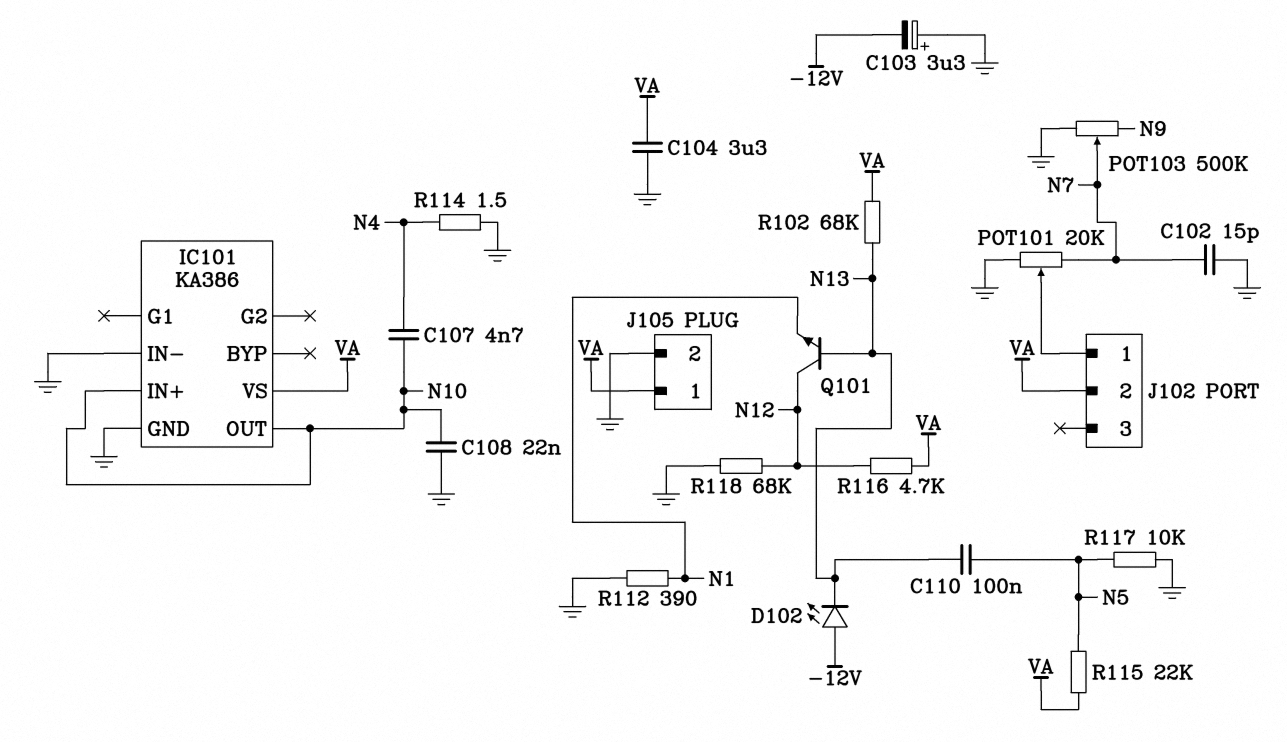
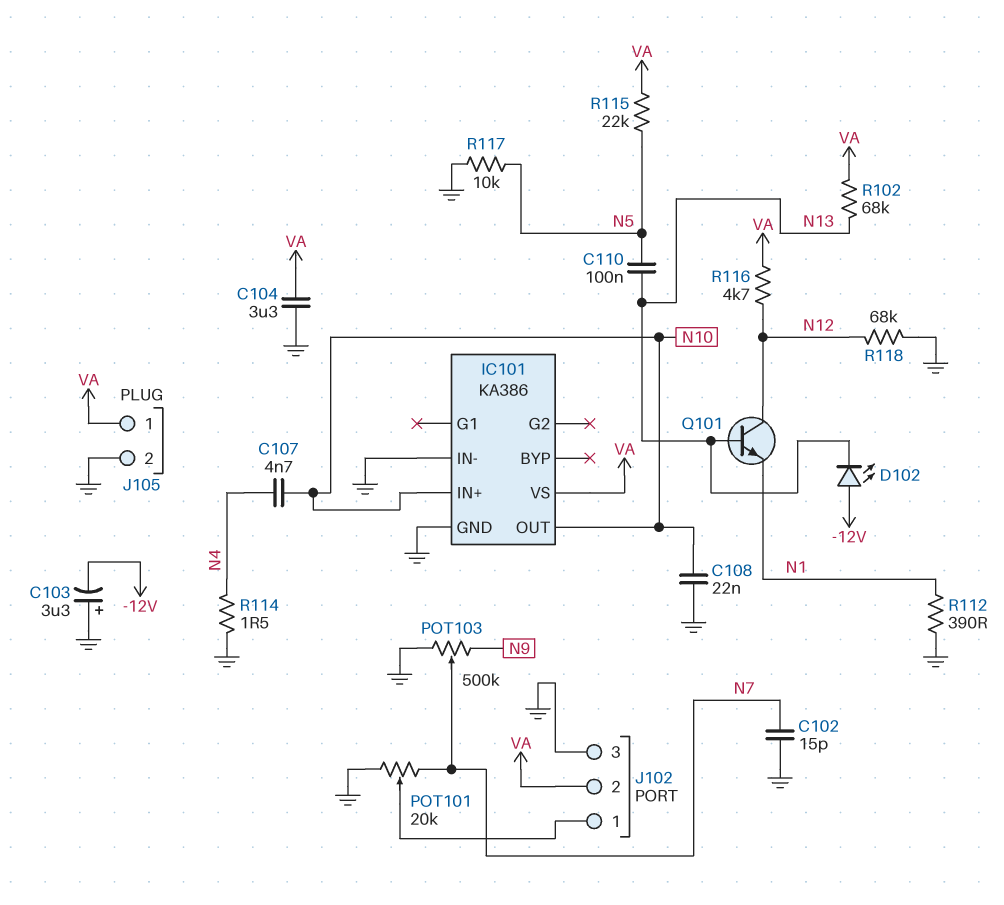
J102 pin 3: none -> GND

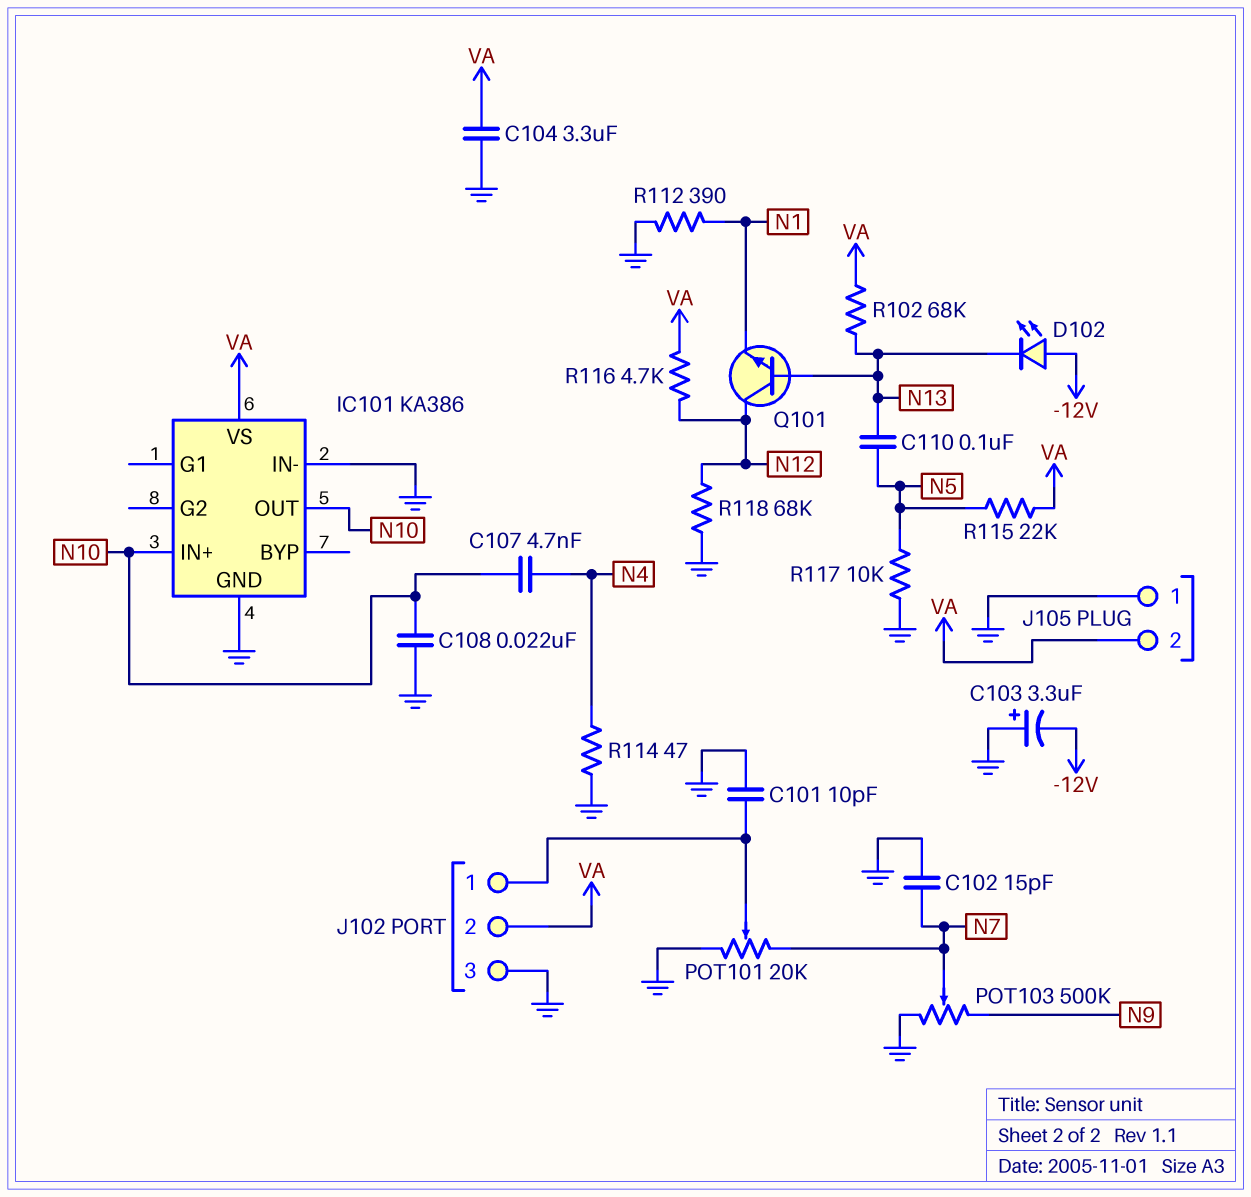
C101: none -> 10pF (GND, J102/1)
J105 pin 1: VA -> GND
J105 pin 2: GND -> VA
R114: 1.5 (GND, N4) -> 47 (GND, N4)

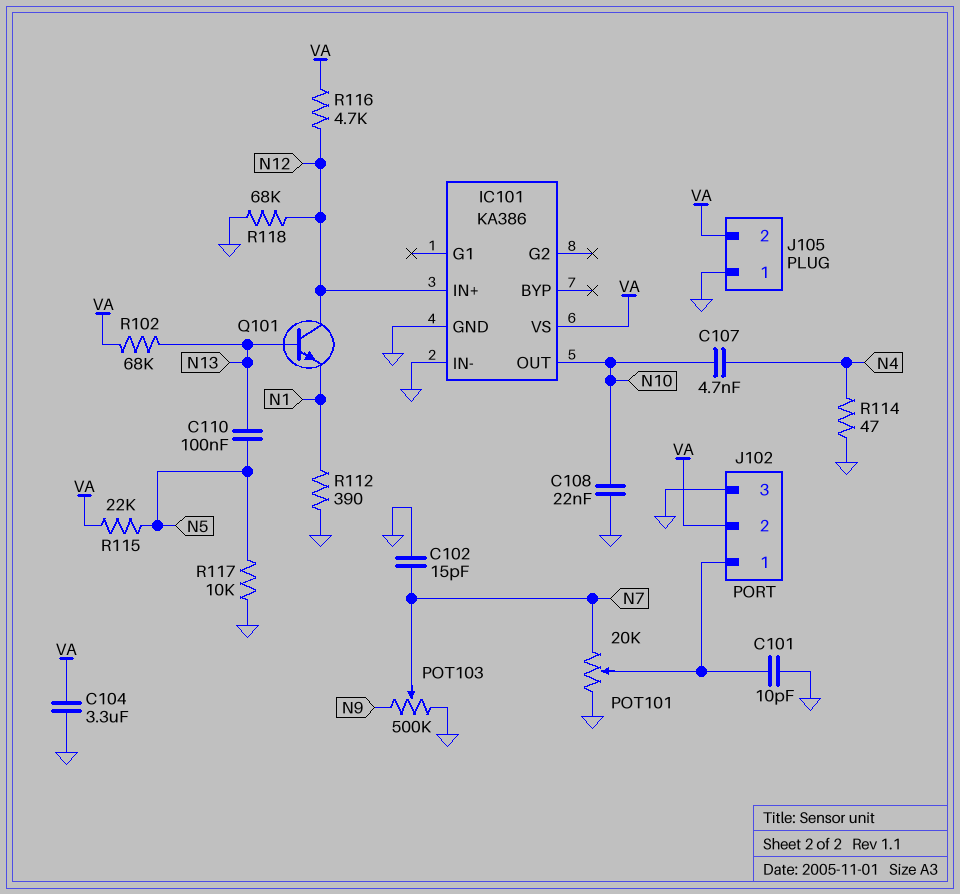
C103: 3.3uF (plus GND, minus -12V) -> none
D102: LED (A -12V, K N13) -> none
IC101 pin IN+: N10 -> N12

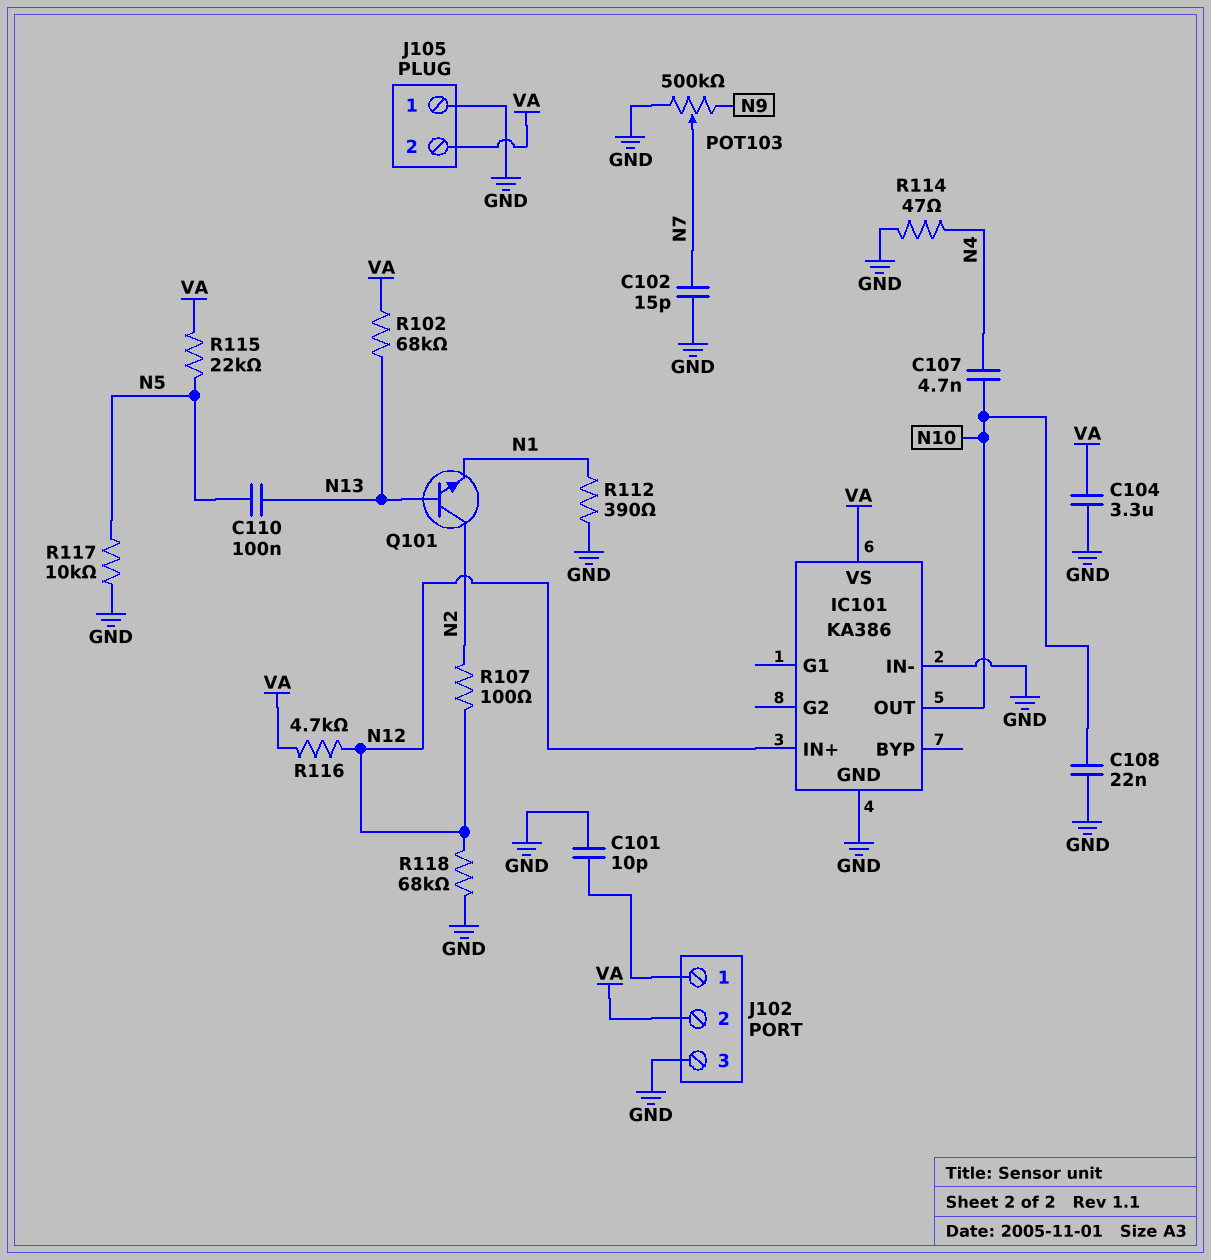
POT101: 20k (GND, N7, wiper J102/1) -> none
Q101: NPN (B N13, C N12, E N1) -> NPN (B N13, C N2, E N1)
R107: none -> 100 (N2, N12)

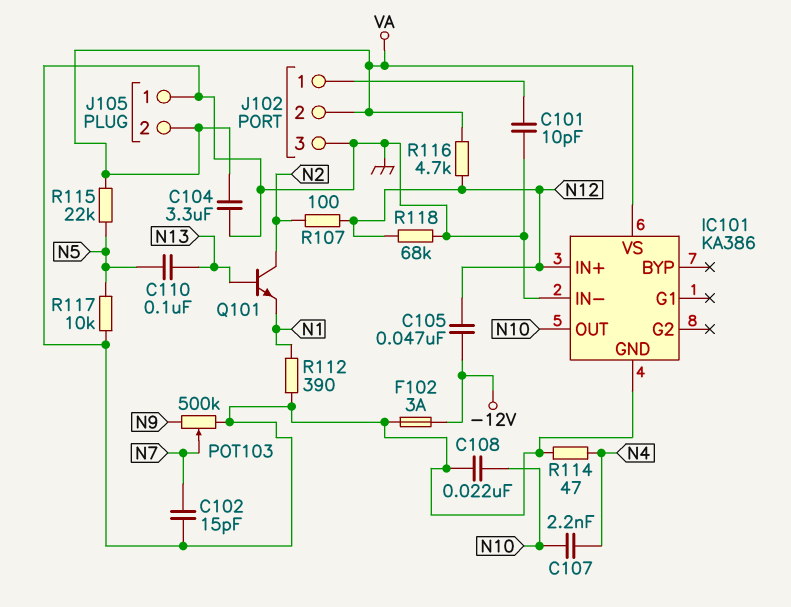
C105: none -> 47nF (-12V, N12)
C107: 4.7nF (N4, N10) -> 2.2nF (N4, N10)
F102: none -> 3A (-12V, GND)
R102: 68k (N13, VA) -> none

